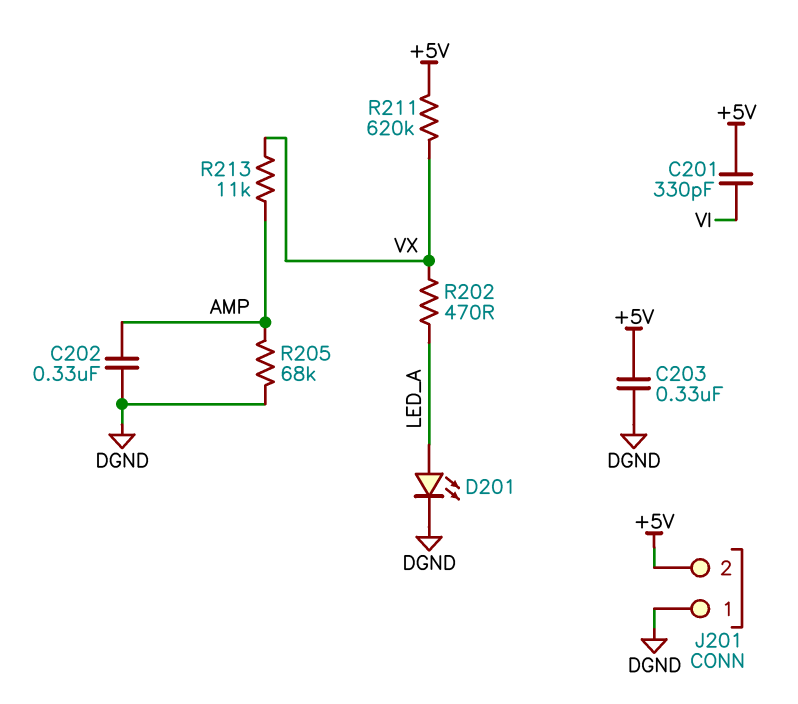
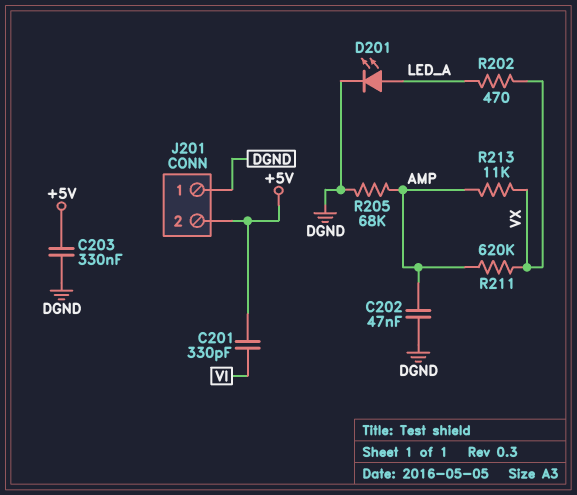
C202: 330nF (AMP, DGND) -> 47nF (AMP, DGND)
R211: 620k (+5V, VX) -> 620k (AMP, VX)

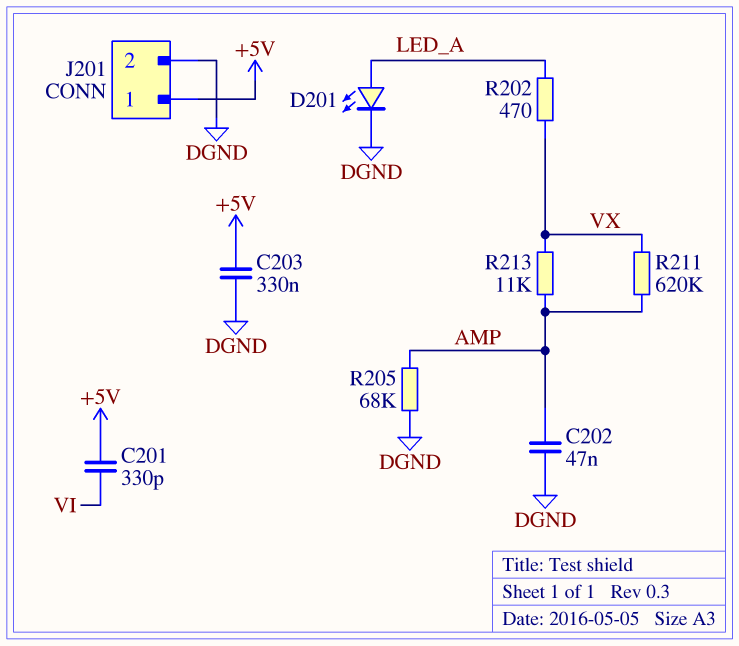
J201 pin 1: DGND -> +5V
J201 pin 2: +5V -> DGND

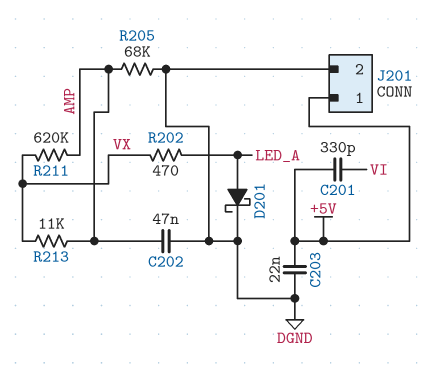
C203: 330nF (+5V, DGND) -> 22nF (+5V, DGND)
D201: LED (A LED_A, K DGND) -> schottky (A LED_A, K DGND)

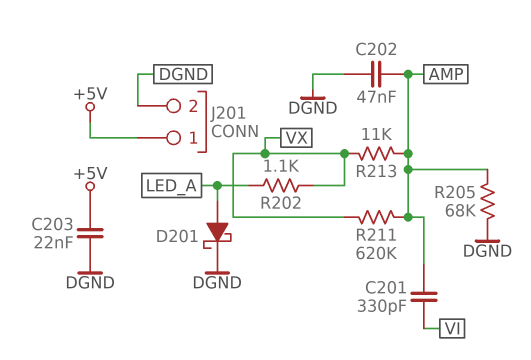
C201: 330pF (+5V, VI) -> 330pF (AMP, VI)
R202: 470 (LED_A, VX) -> 1.1k (LED_A, VX)

